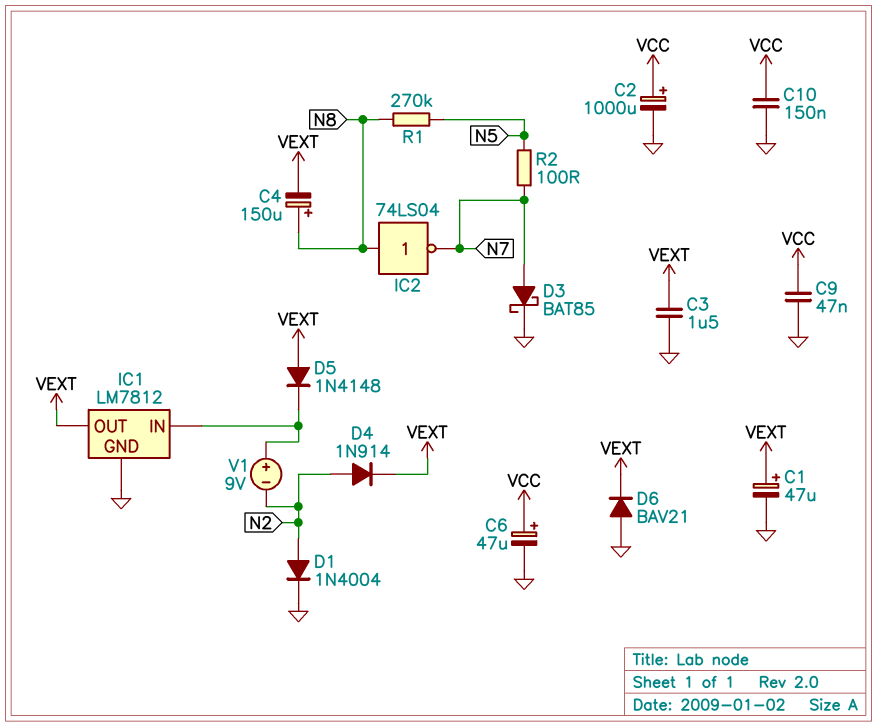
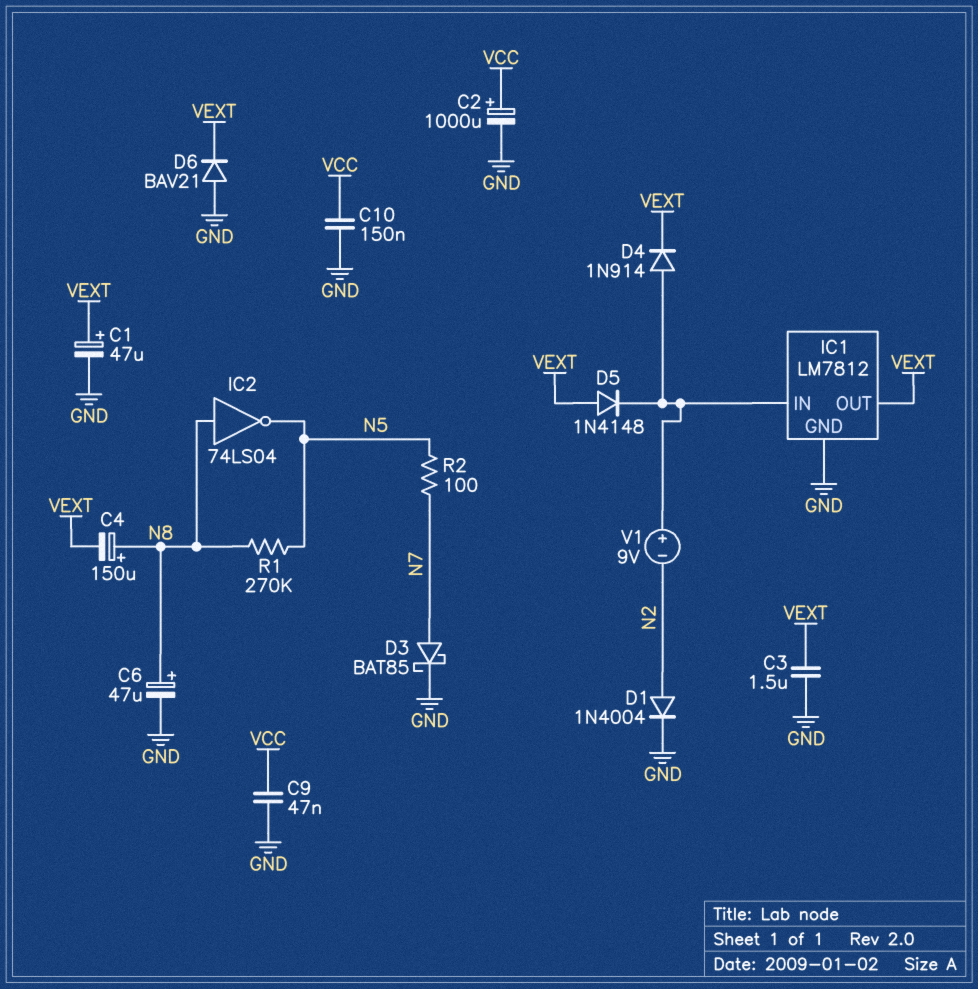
C6: 47uF (plus VCC, minus GND) -> 47uF (plus N8, minus GND)
D4: diode 1N914 (A N2, K VEXT) -> diode 1N914 (A IC1/IN, K VEXT)
IC2: NOT 74LS04 (in N8, out N7) -> NOT 74LS04 (in N8, out N5)

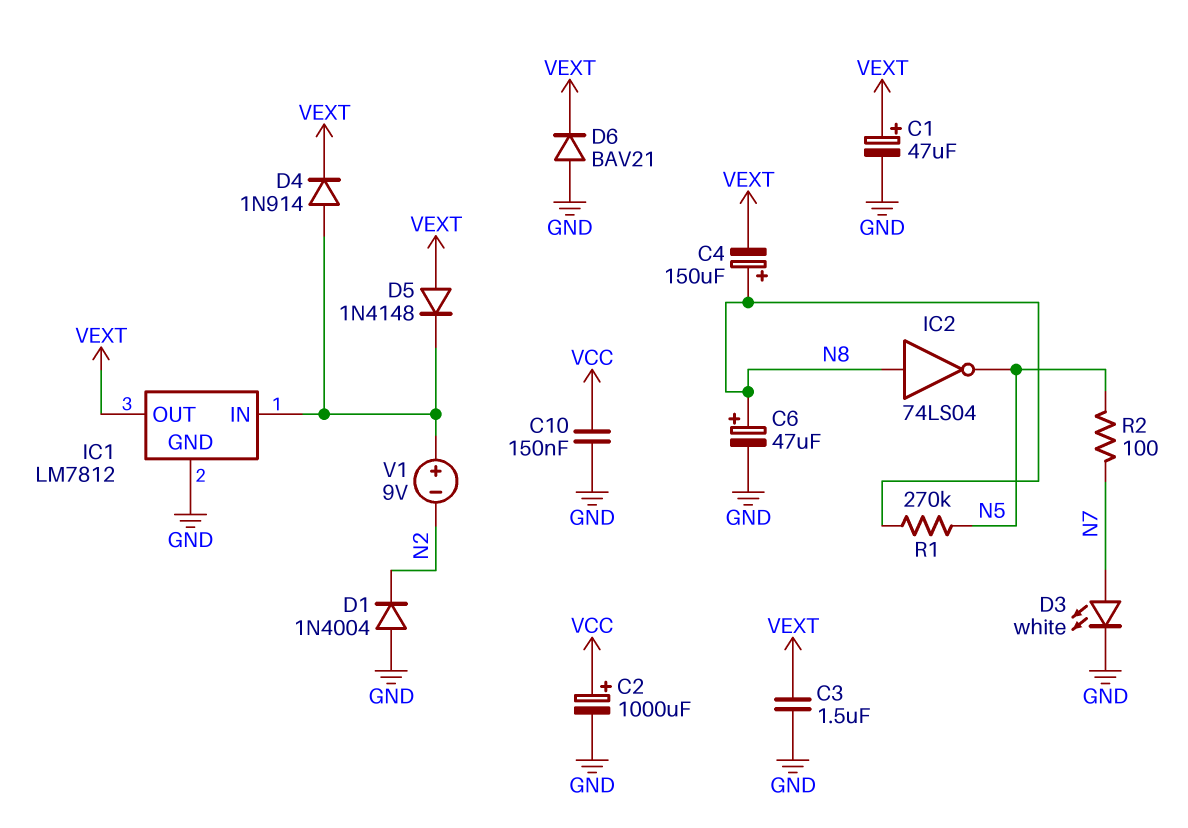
C9: 47nF (GND, VCC) -> none
D1: diode 1N4004 (A N2, K GND) -> diode 1N4004 (A GND, K N2)
D3: schottky BAT85 (A N7, K GND) -> LED white (A N7, K GND)

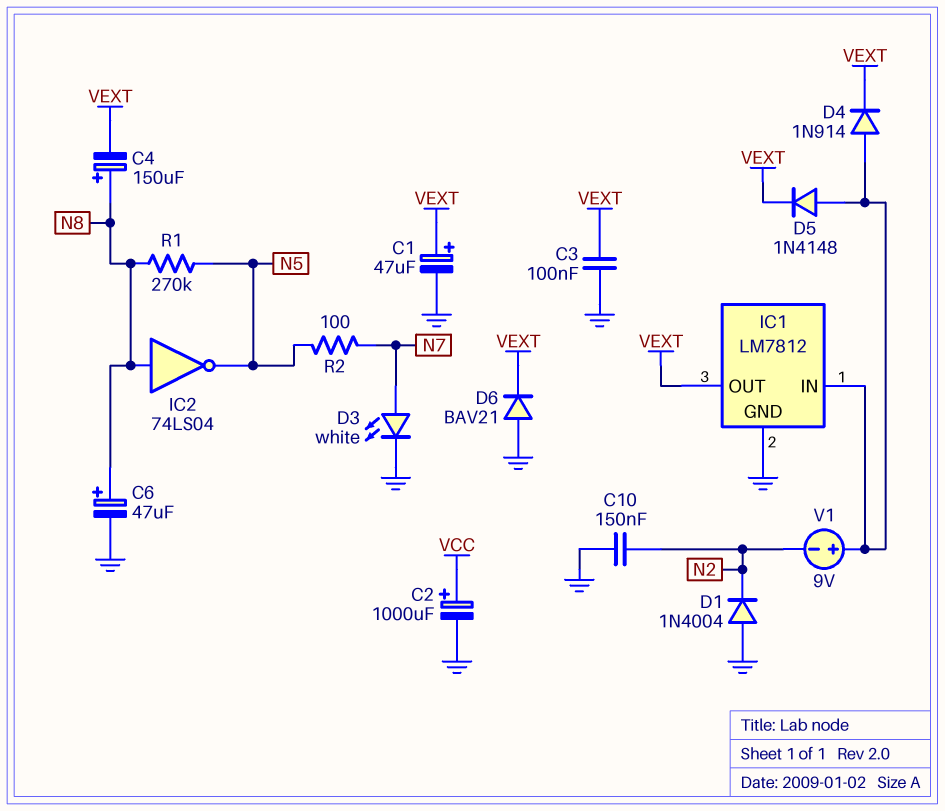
C3: 1.5uF (GND, VEXT) -> 100nF (GND, VEXT)
C10: 150nF (GND, VCC) -> 150nF (GND, N2)
D5: diode 1N4148 (A VEXT, K IC1/IN) -> diode 1N4148 (A IC1/IN, K VEXT)

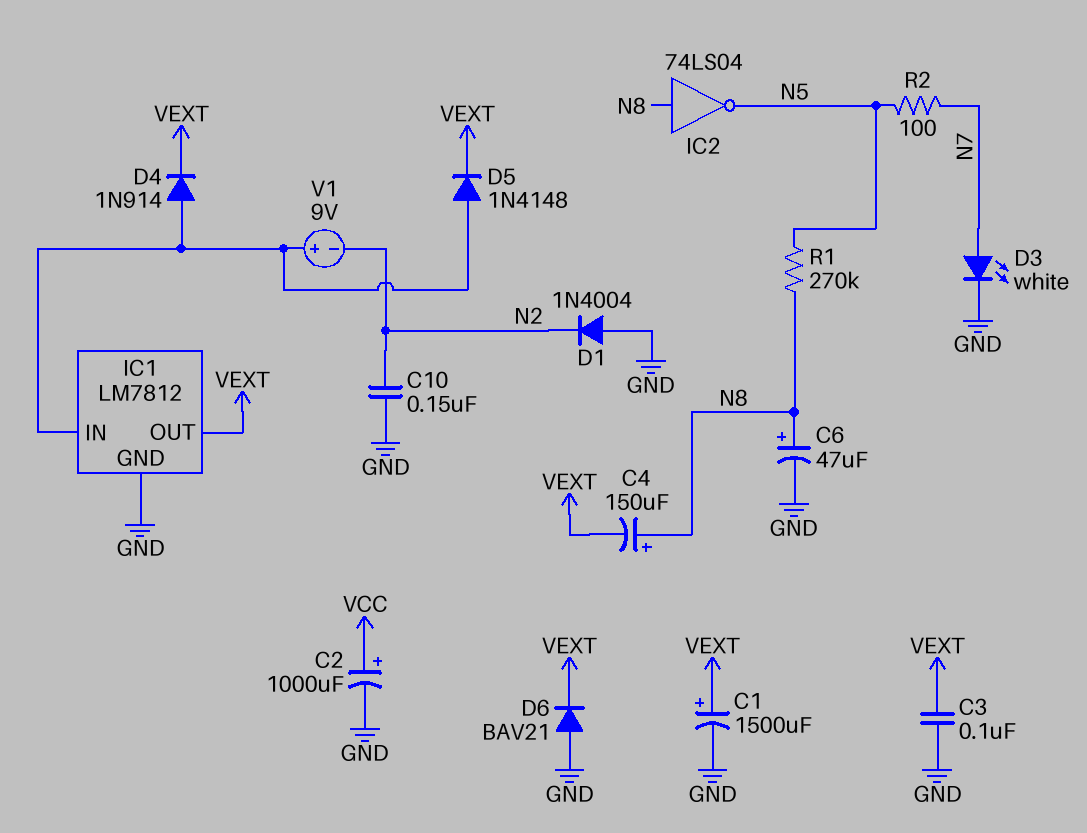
C1: 47uF (plus VEXT, minus GND) -> 1500uF (plus VEXT, minus GND)

